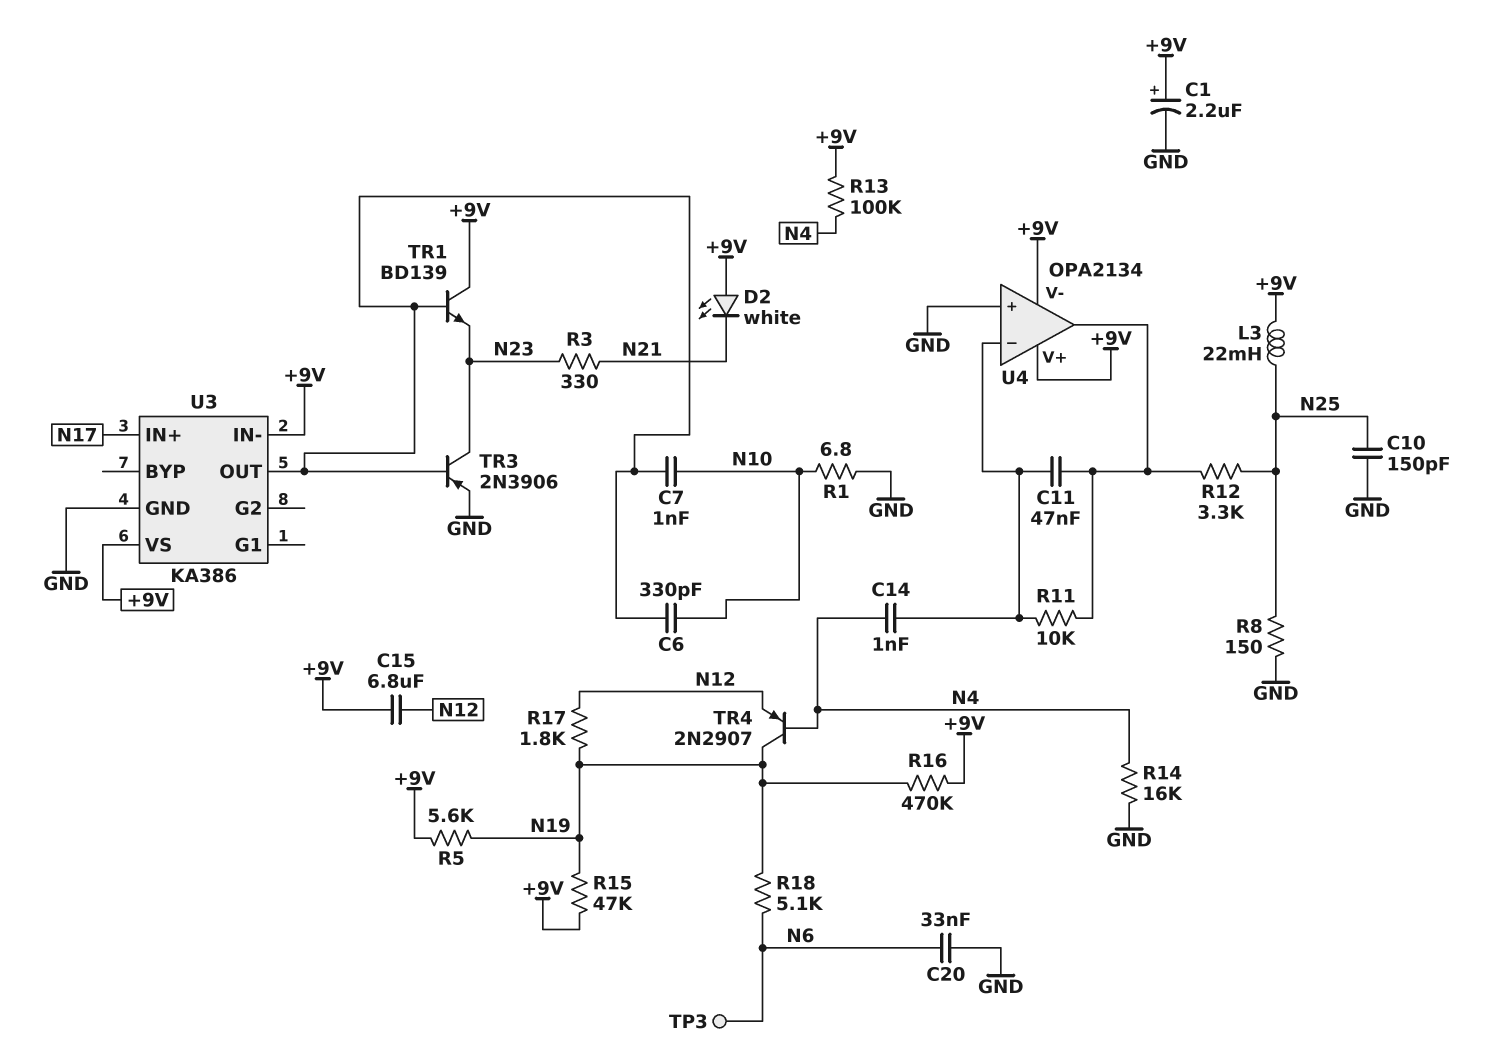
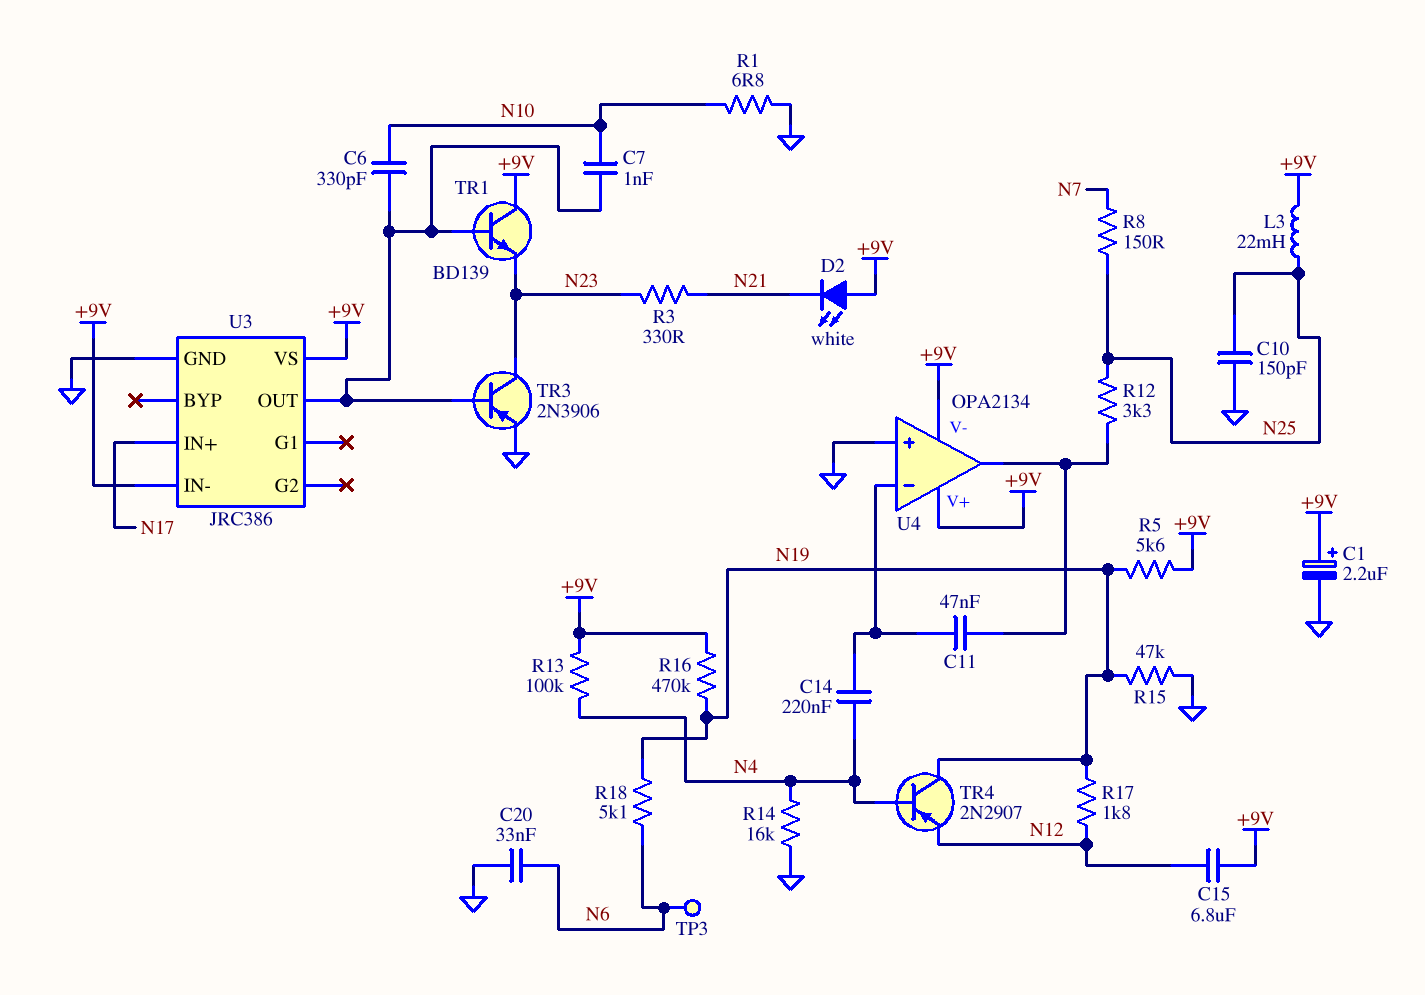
C14: 1nF (N4, U4/in-) -> 220nF (N4, U4/in-)
R8: 150 (GND, N25) -> 150 (N7, N25)
R11: 10k (U4/in-, U4/out) -> none
R15: 47k (+9V, N19) -> 47k (GND, N19)
U3: KA386 -> JRC386

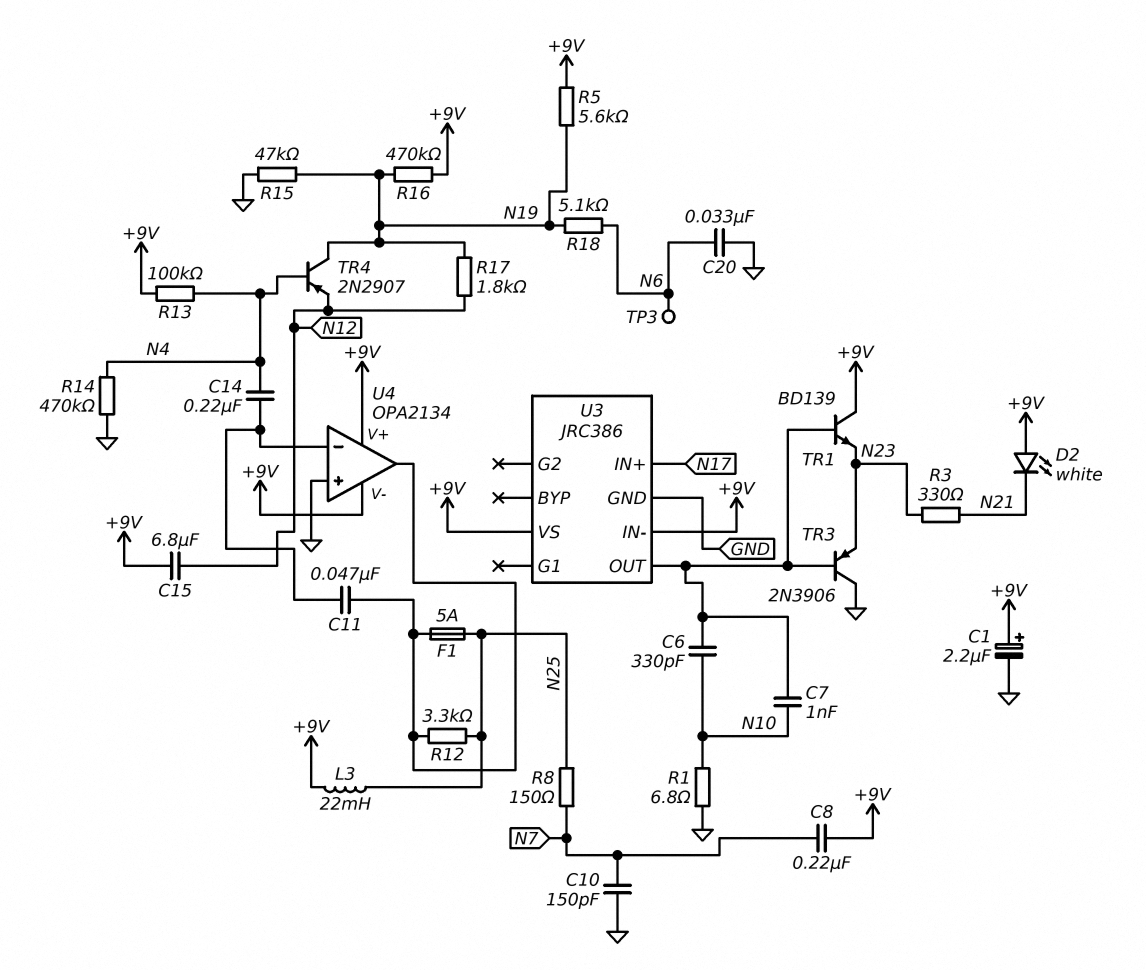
C8: none -> 220nF (+9V, N7)
C10: 150pF (GND, N25) -> 150pF (GND, N7)
F1: none -> 5A (N25, U4/out)
R14: 16k (GND, N4) -> 470k (GND, N4)
TR3: PNP 2N3906 (B U3/OUT, C N23, E GND) -> PNP 2N3906 (B U3/OUT, C GND, E N23)

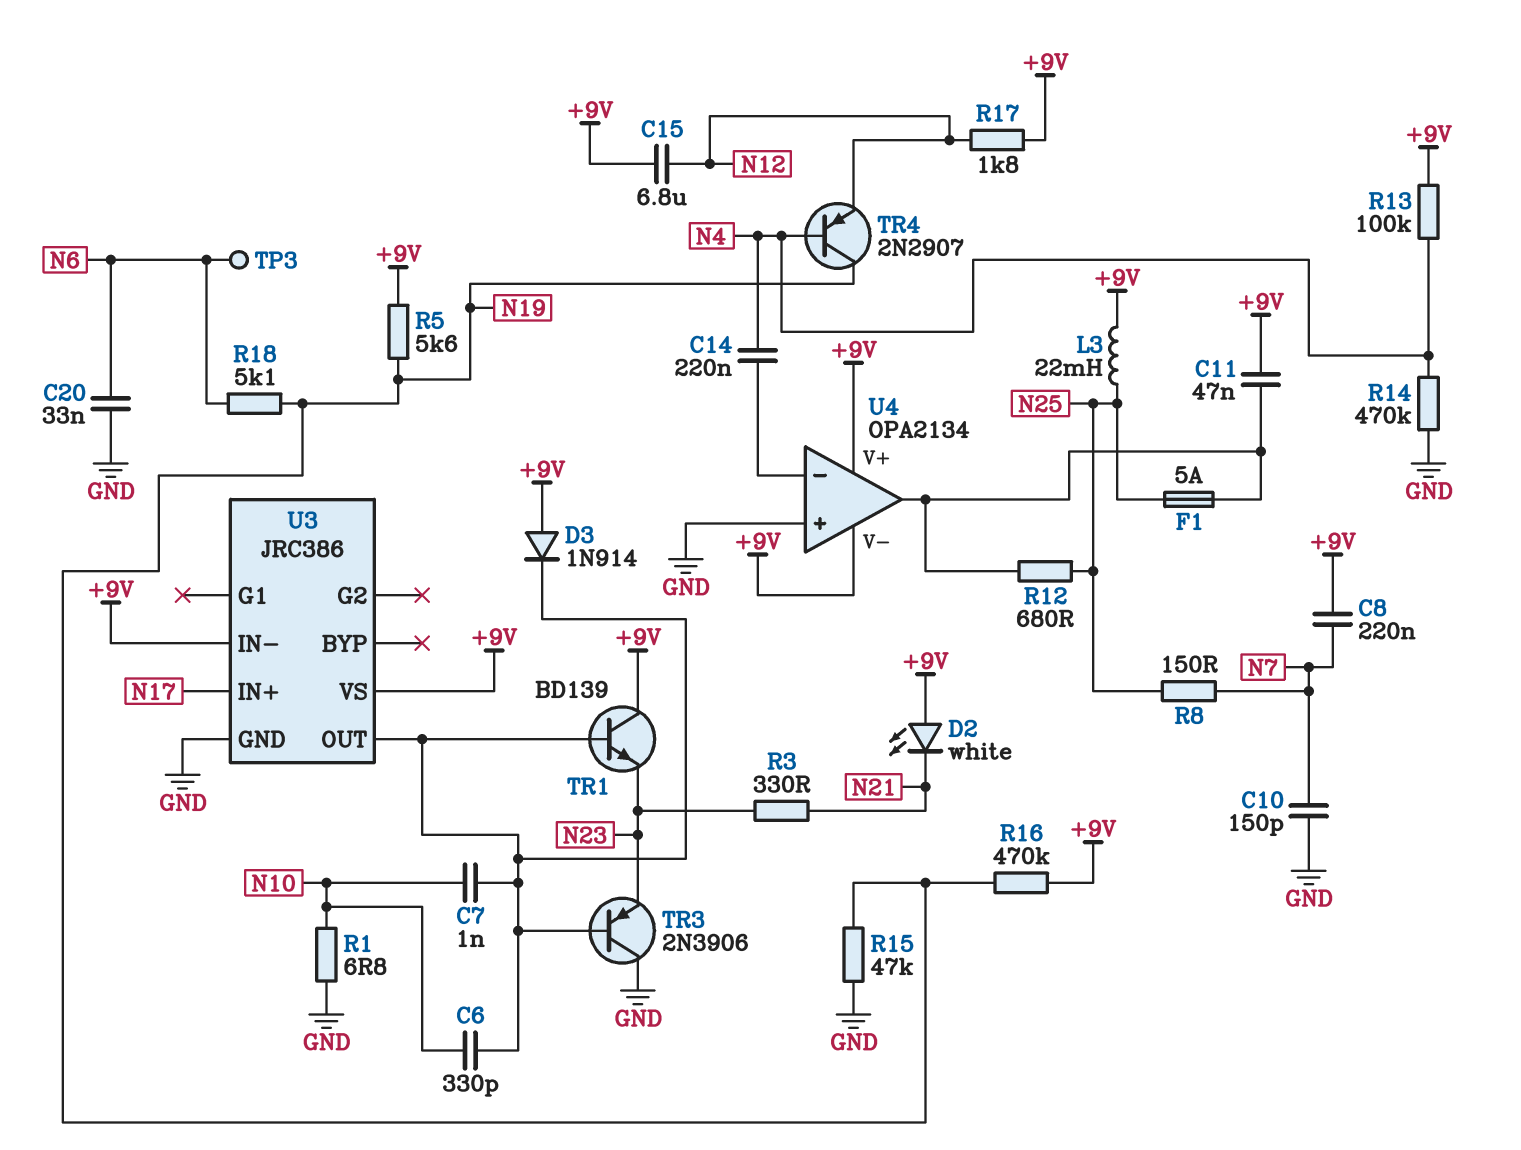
C1: 2.2uF (plus +9V, minus GND) -> none
C11: 47nF (U4/in-, U4/out) -> 47nF (+9V, U4/out)
D3: none -> diode 1N914 (A +9V, K U3/OUT)
R12: 3.3k (N25, U4/out) -> 680 (N25, U4/out)
R17: 1.8k (N12, N19) -> 1.8k (+9V, N12)

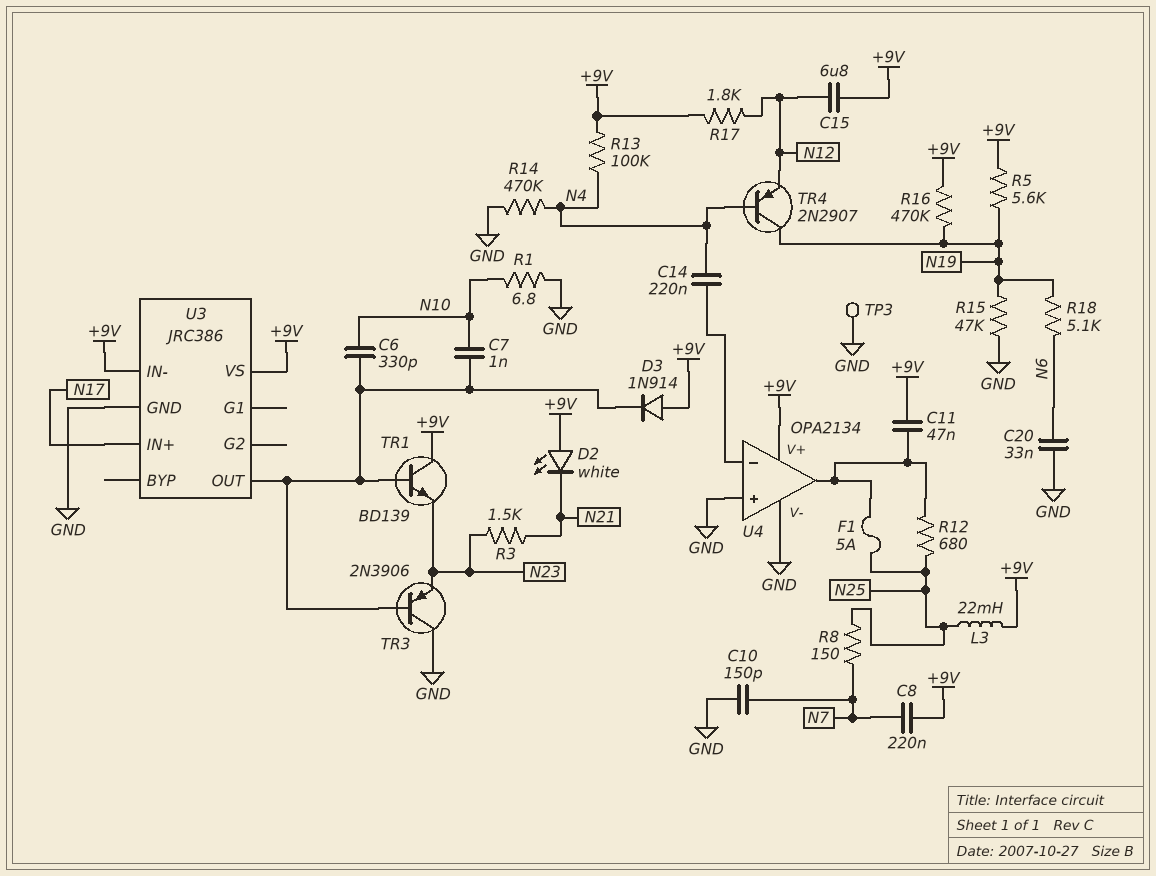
R3: 330 (N21, N23) -> 1.5k (N21, N23)
TP3: test point (N6) -> test point (GND)
U4 pin V-: +9V -> GND

